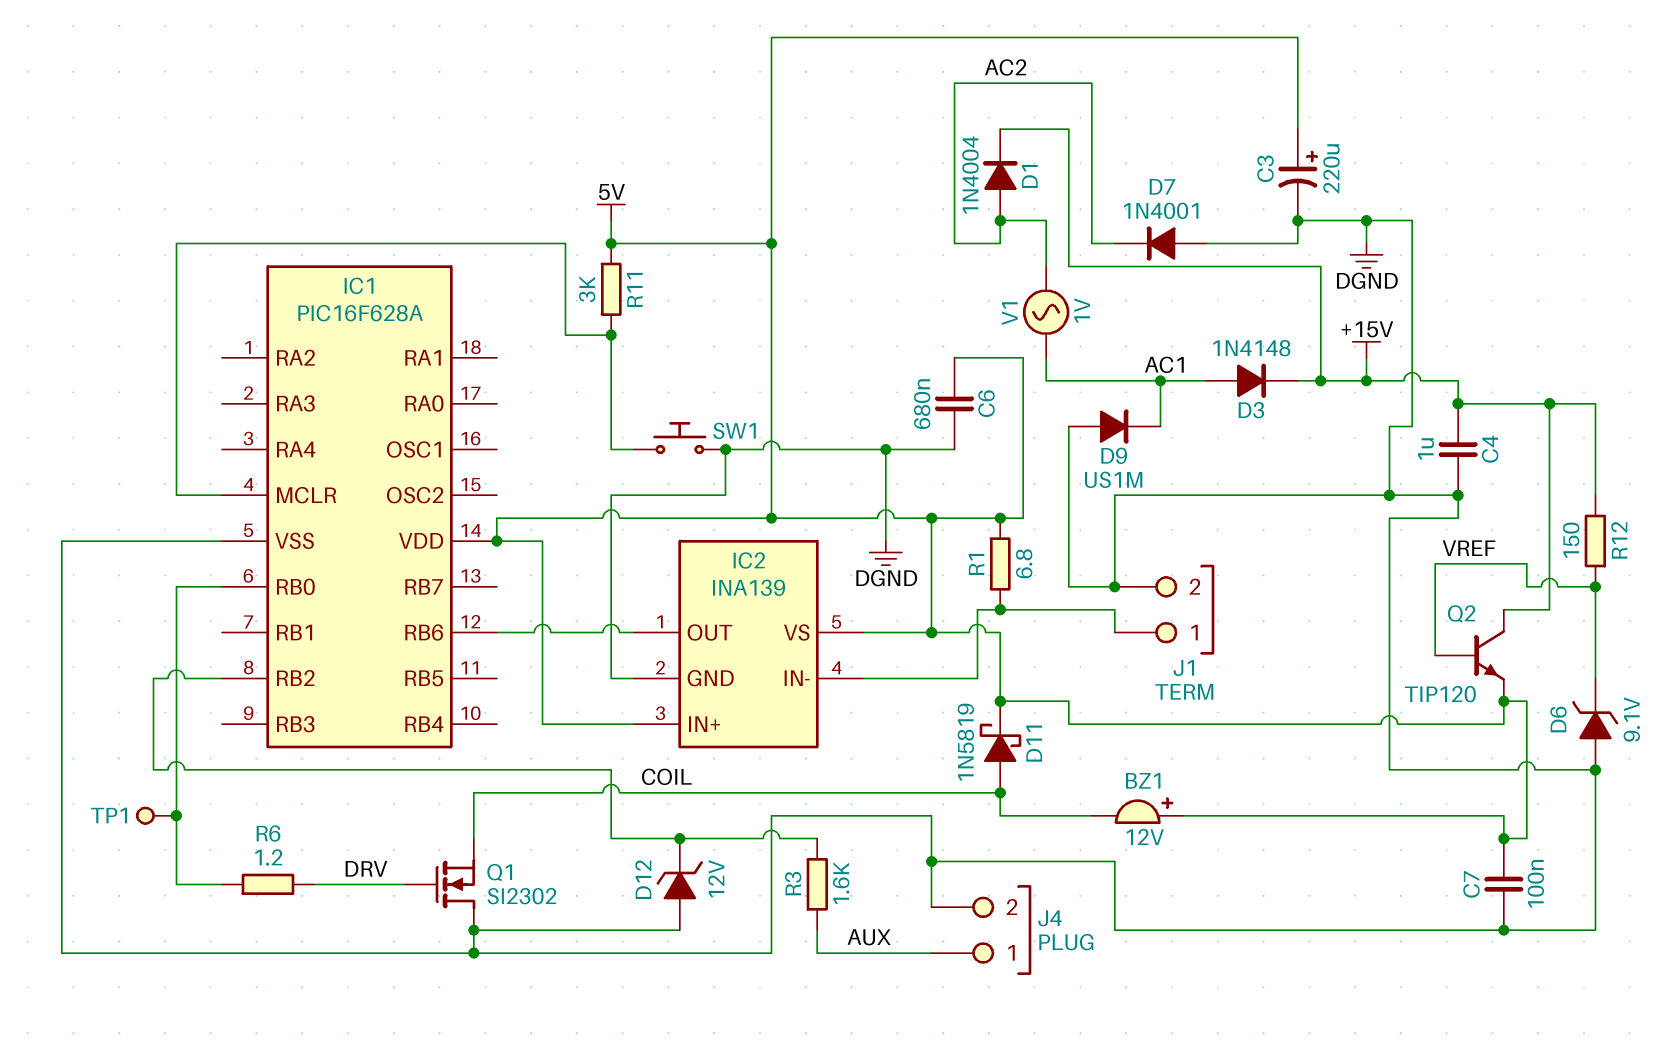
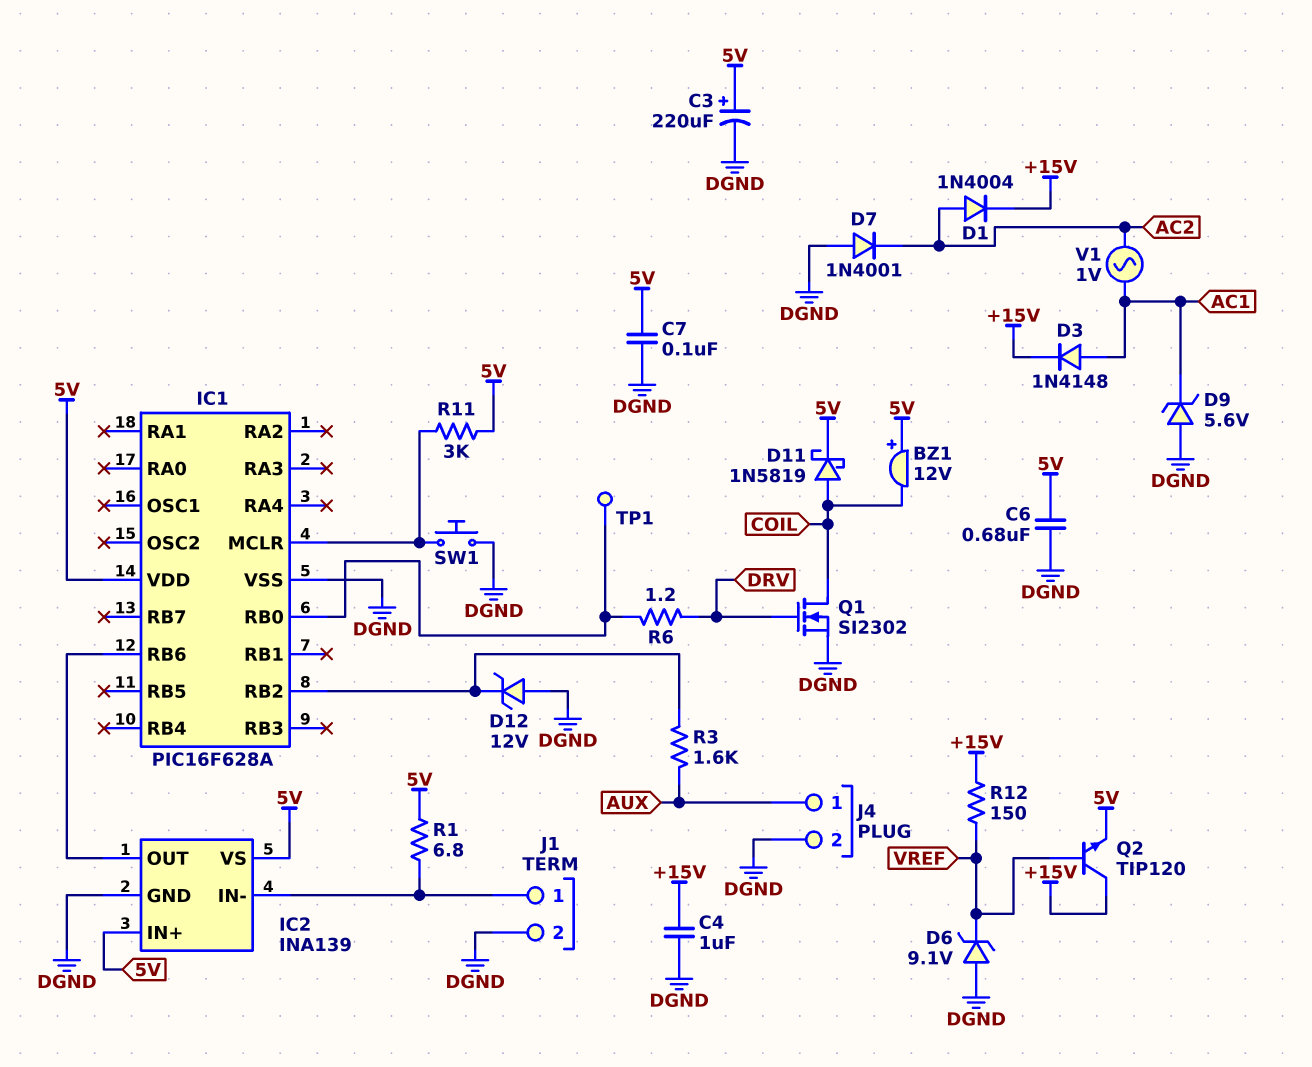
D9: diode US1M (A DGND, K AC1) -> zener 5.6V (A DGND, K AC1)
Q1: NMOS SI2302 (G DRV, D DGND, S COIL) -> NMOS SI2302 (G DRV, D COIL, S DGND)

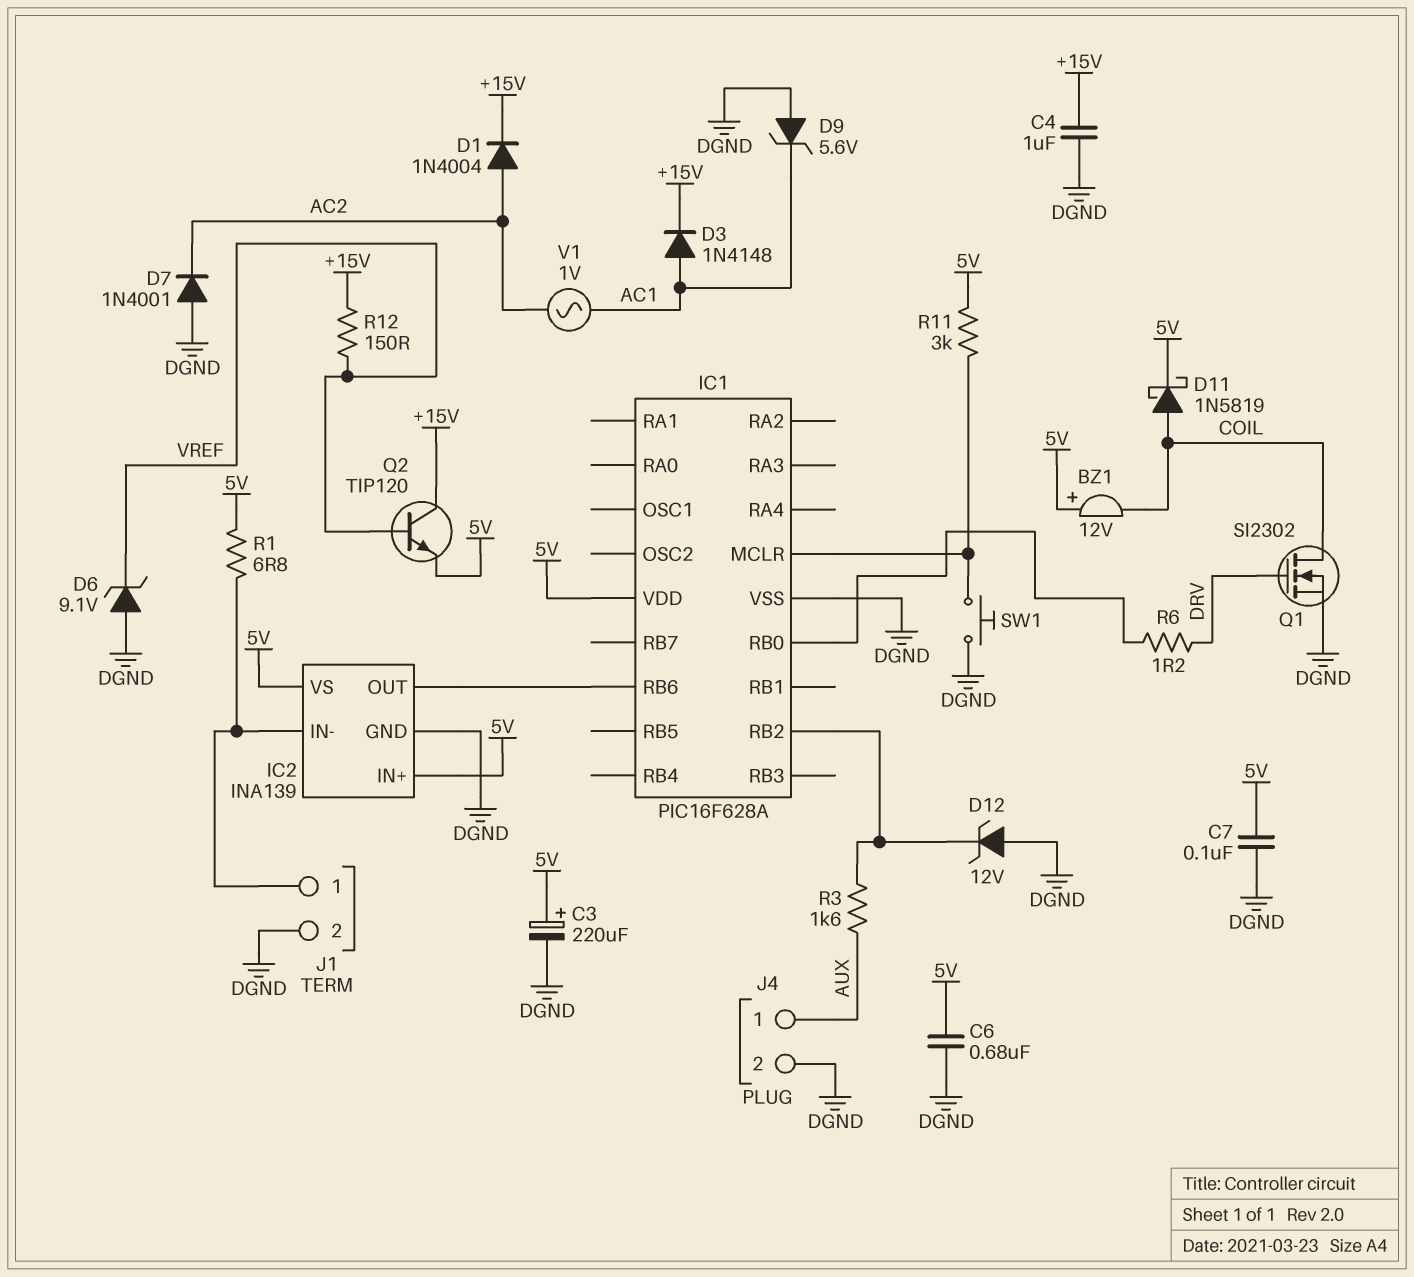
TP1: test point (IC1/RB0) -> none

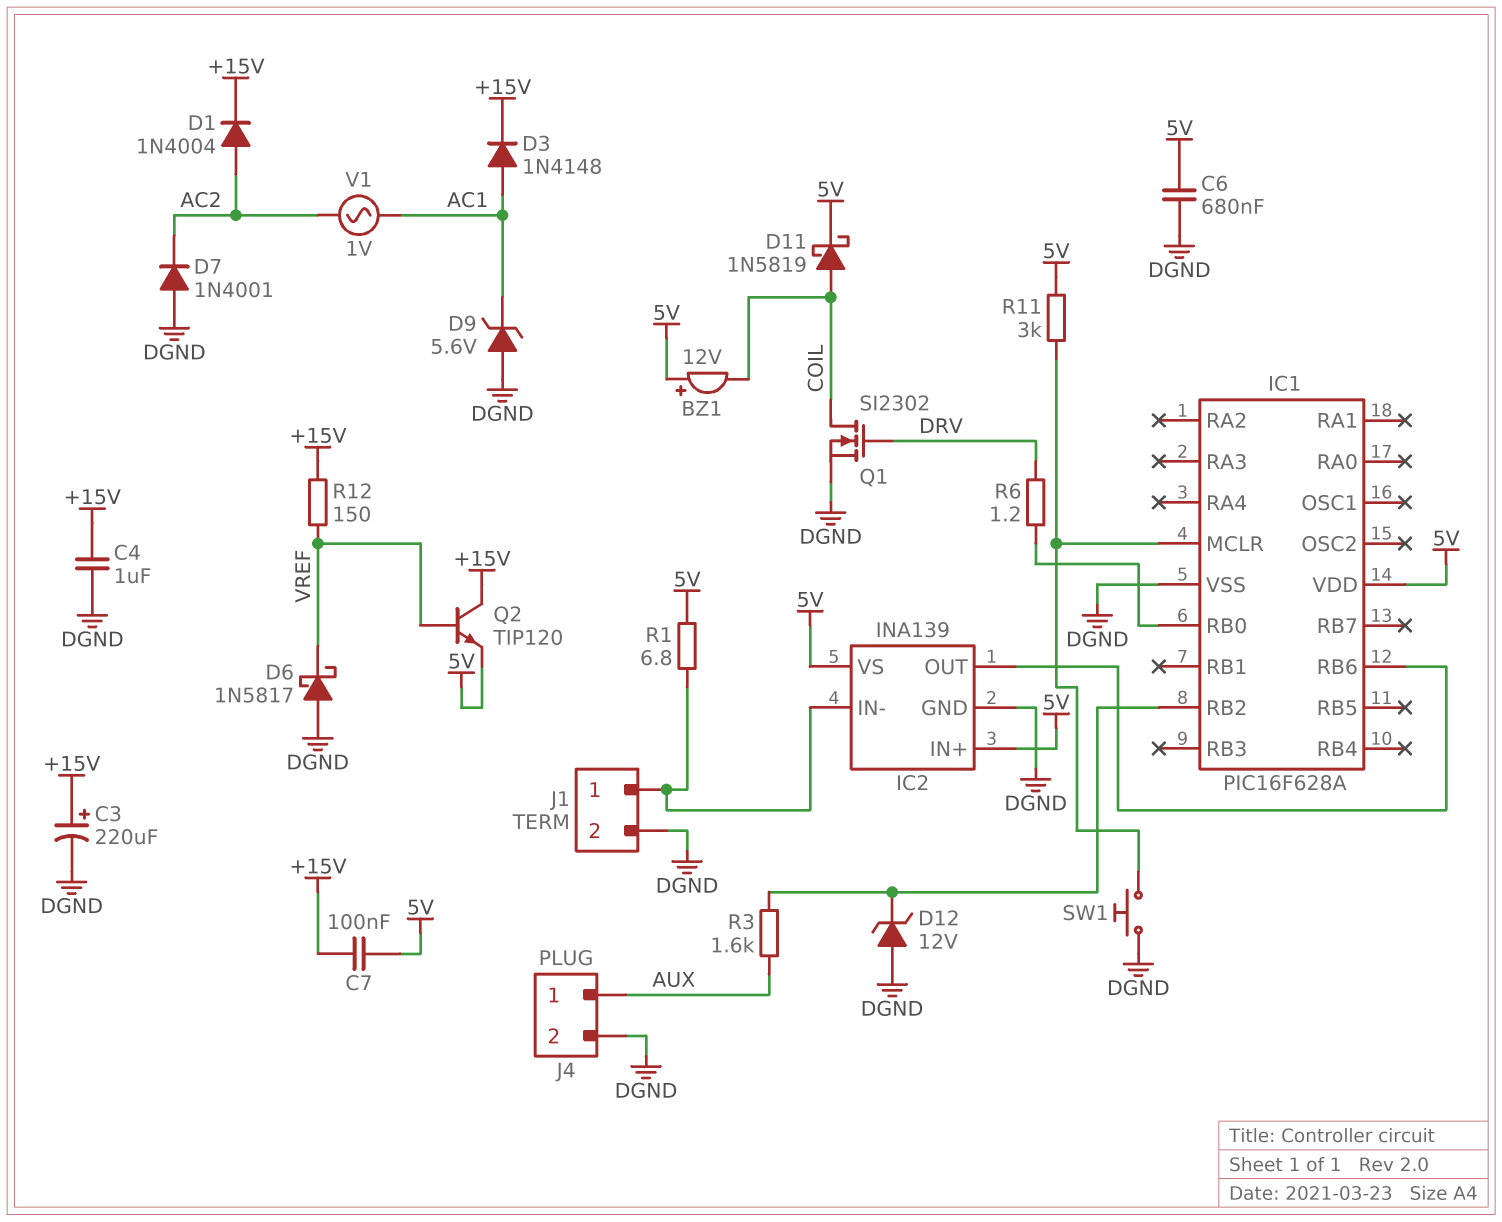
C3: 220uF (plus 5V, minus DGND) -> 220uF (plus +15V, minus DGND)
C7: 100nF (5V, DGND) -> 100nF (+15V, 5V)
D6: zener 9.1V (A DGND, K VREF) -> schottky 1N5817 (A DGND, K VREF)

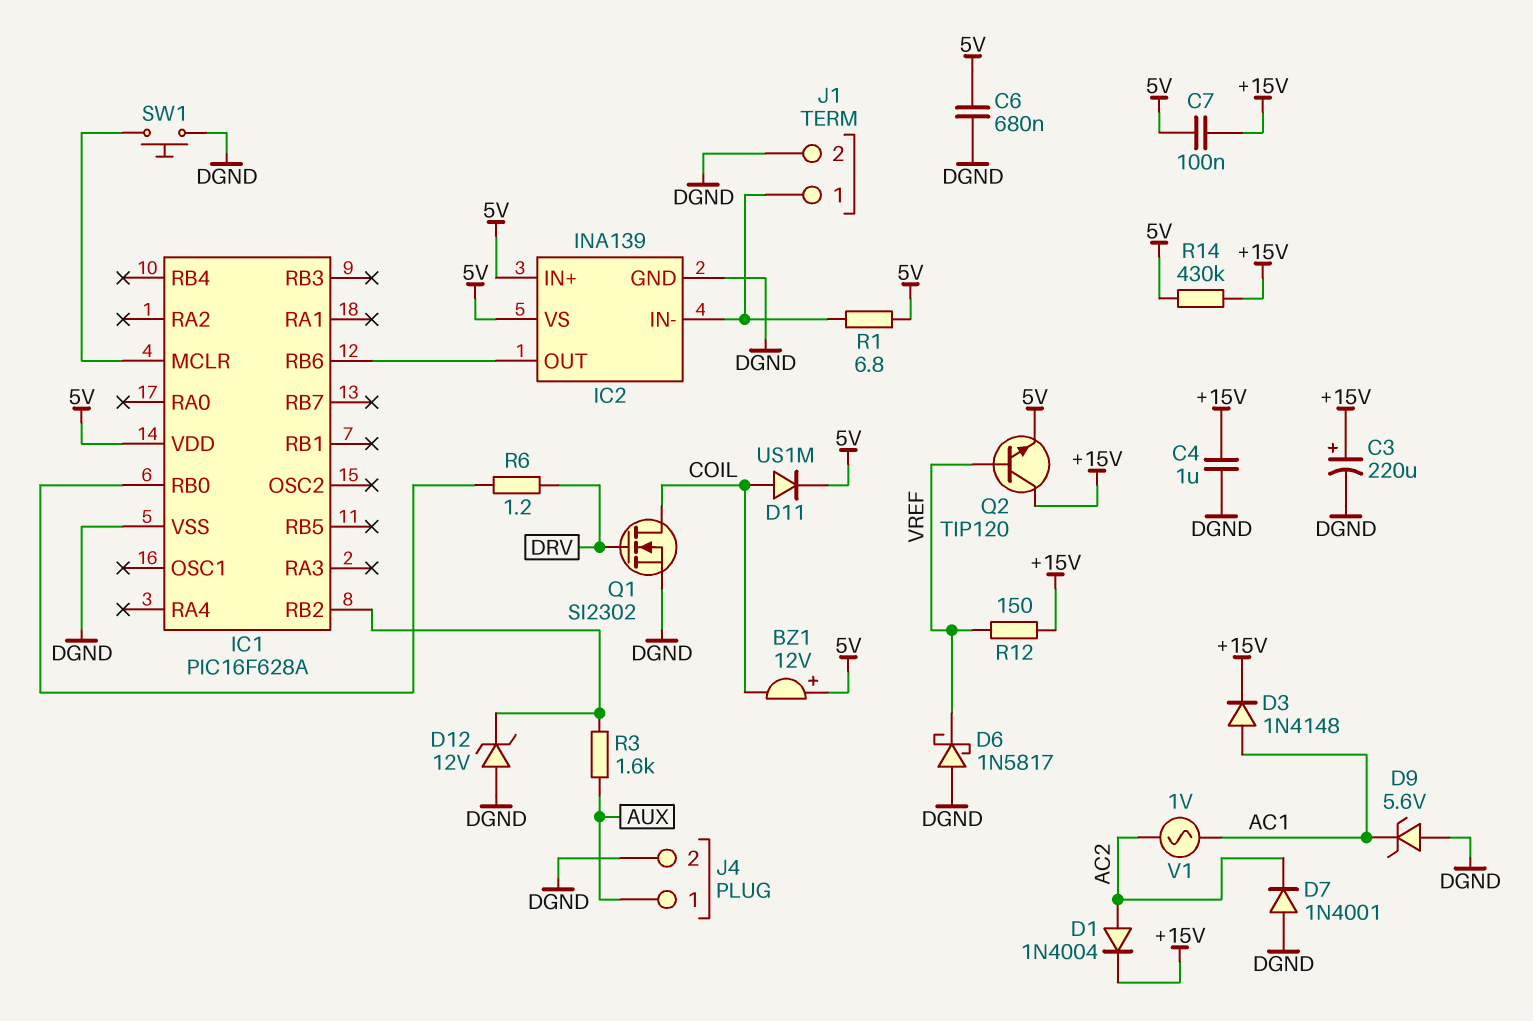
D11: schottky 1N5819 (A COIL, K 5V) -> diode US1M (A COIL, K 5V)
R11: 3k (5V, IC1/MCLR) -> none
R14: none -> 430k (+15V, 5V)

